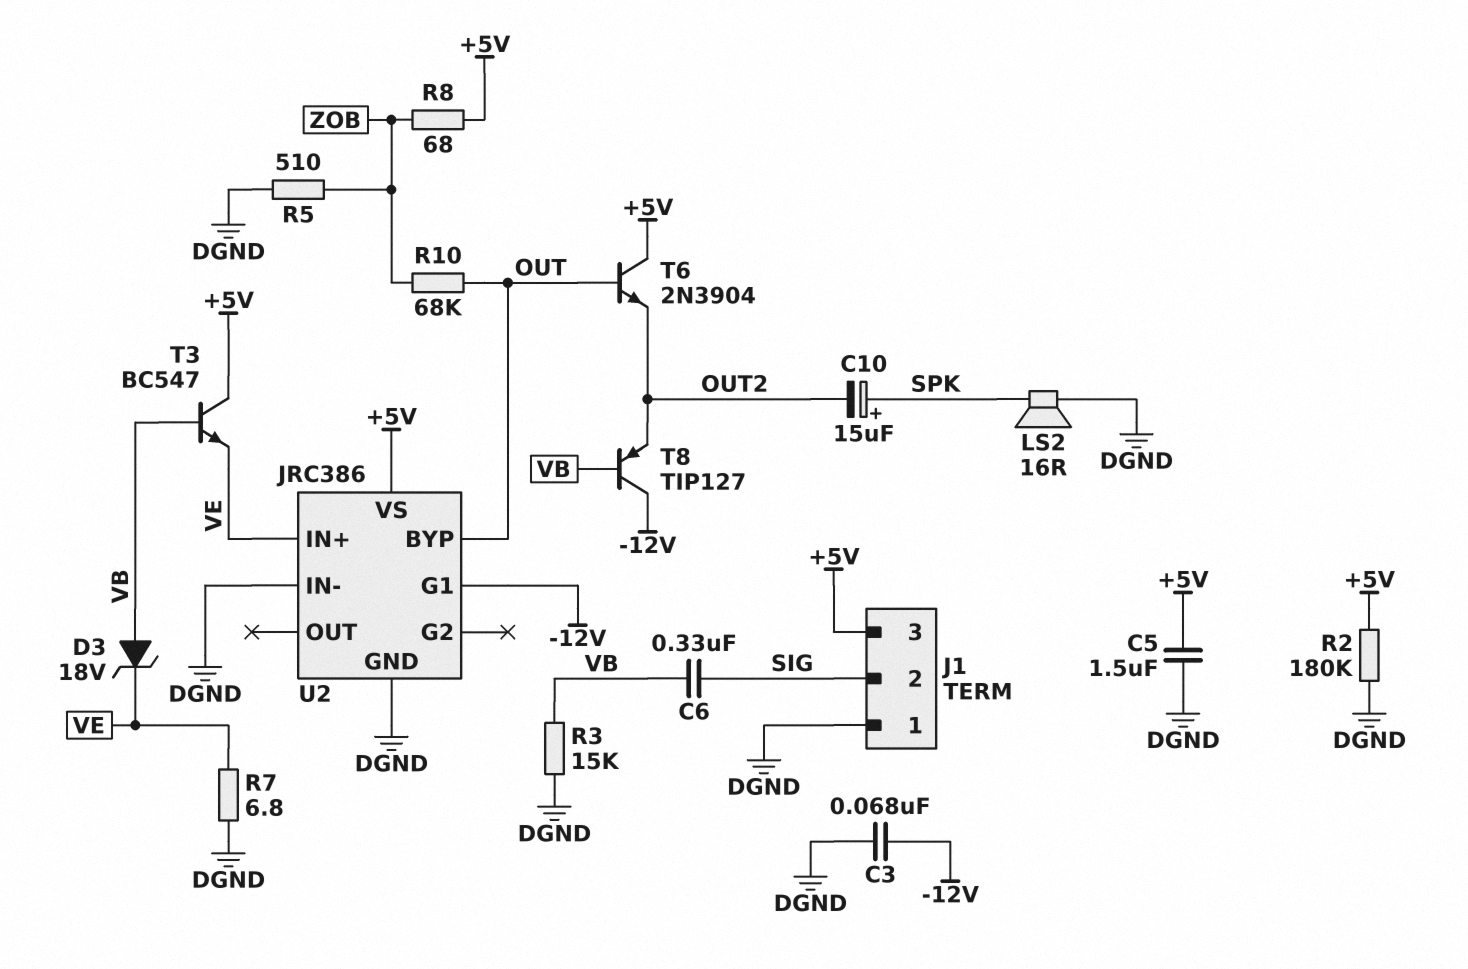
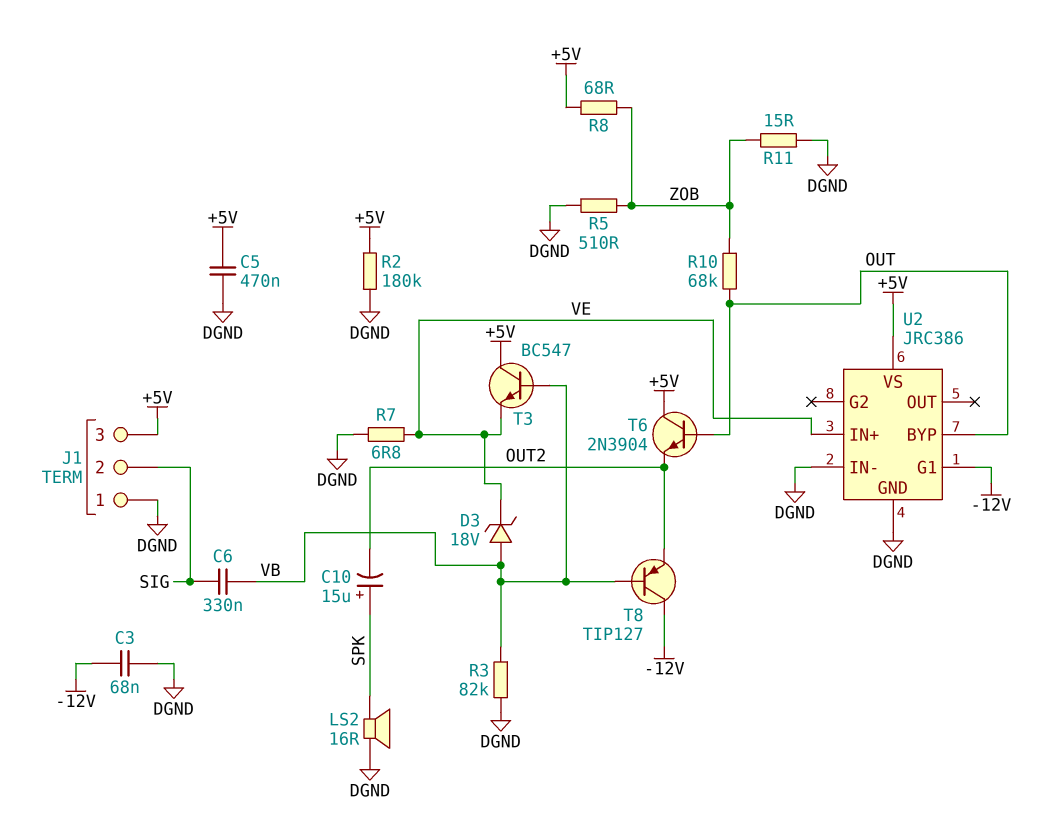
C5: 1.5uF (+5V, DGND) -> 470nF (+5V, DGND)
R3: 15k (DGND, VB) -> 82k (DGND, VB)
R11: none -> 15 (DGND, ZOB)

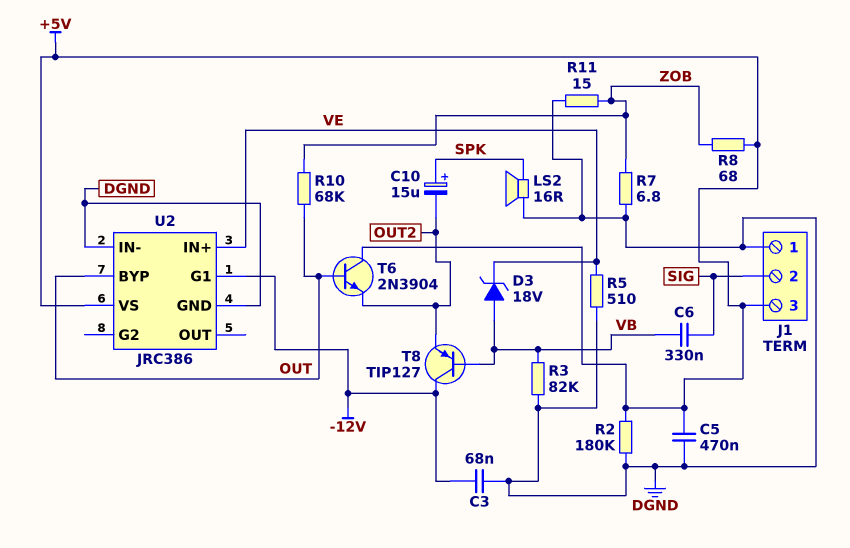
R5: 510 (DGND, ZOB) -> 510 (DGND, VE)
R7: 6.8 (DGND, VE) -> 6.8 (DGND, ZOB)
T3: NPN BC547 (B VB, C +5V, E VE) -> none

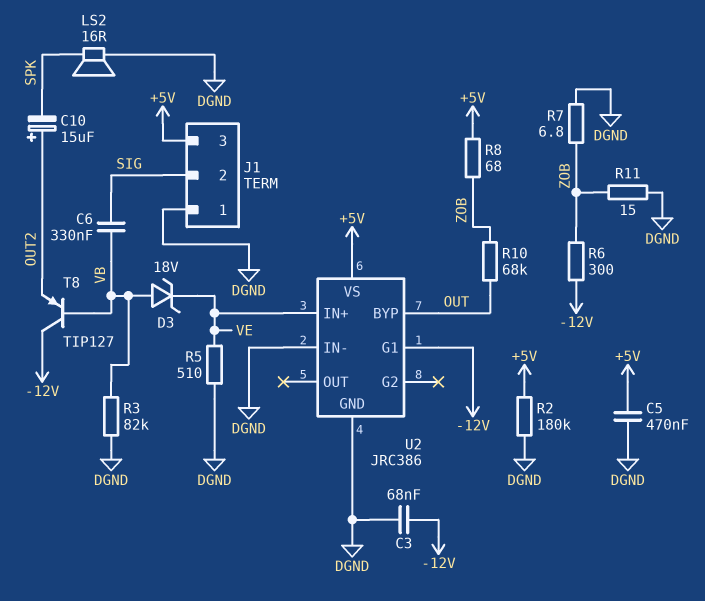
C10: 15uF (plus SPK, minus OUT2) -> 15uF (plus OUT2, minus SPK)
R6: none -> 300 (-12V, ZOB)
T6: NPN 2N3904 (B OUT, C +5V, E OUT2) -> none

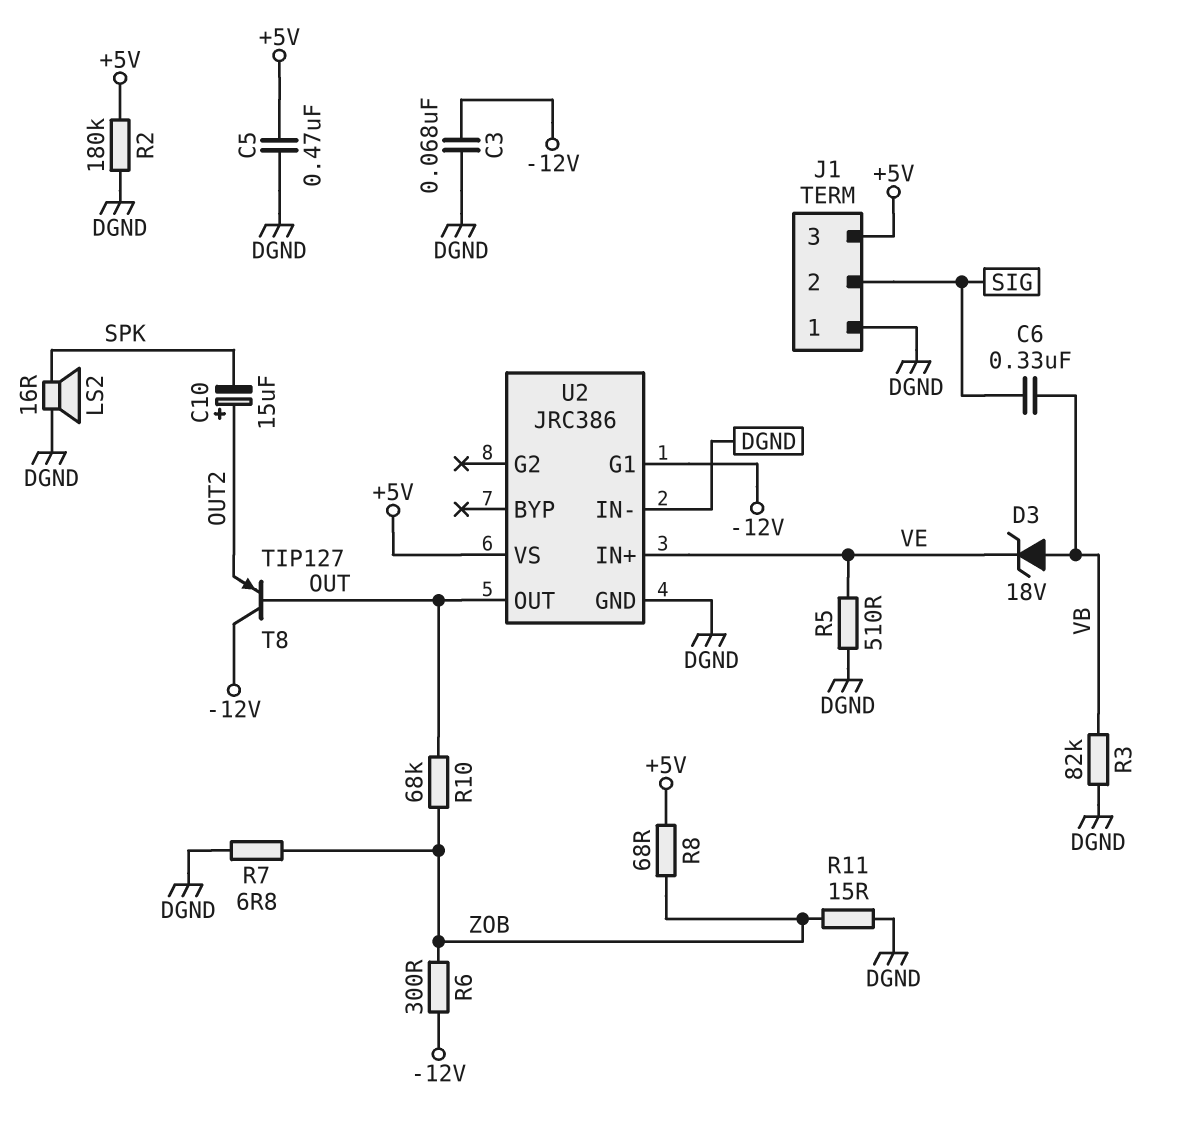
T8: PNP TIP127 (B VB, C -12V, E OUT2) -> PNP TIP127 (B OUT, C -12V, E OUT2)
U2 pin BYP: OUT -> none
U2 pin OUT: none -> OUT

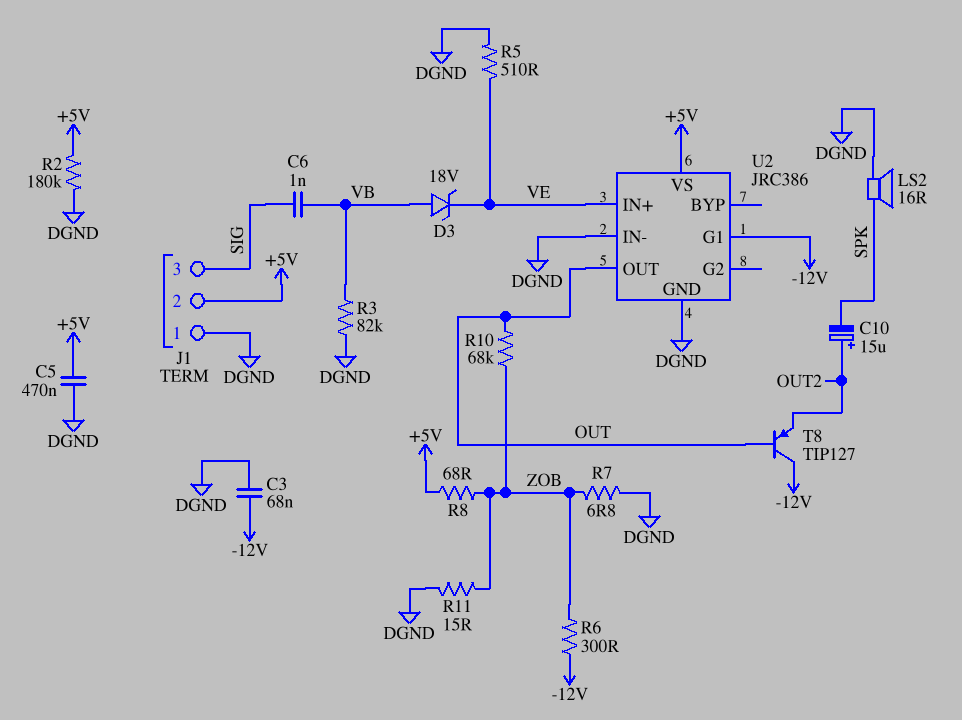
C6: 330nF (SIG, VB) -> 1nF (SIG, VB)
J1 pin 2: SIG -> +5V
J1 pin 3: +5V -> SIG

